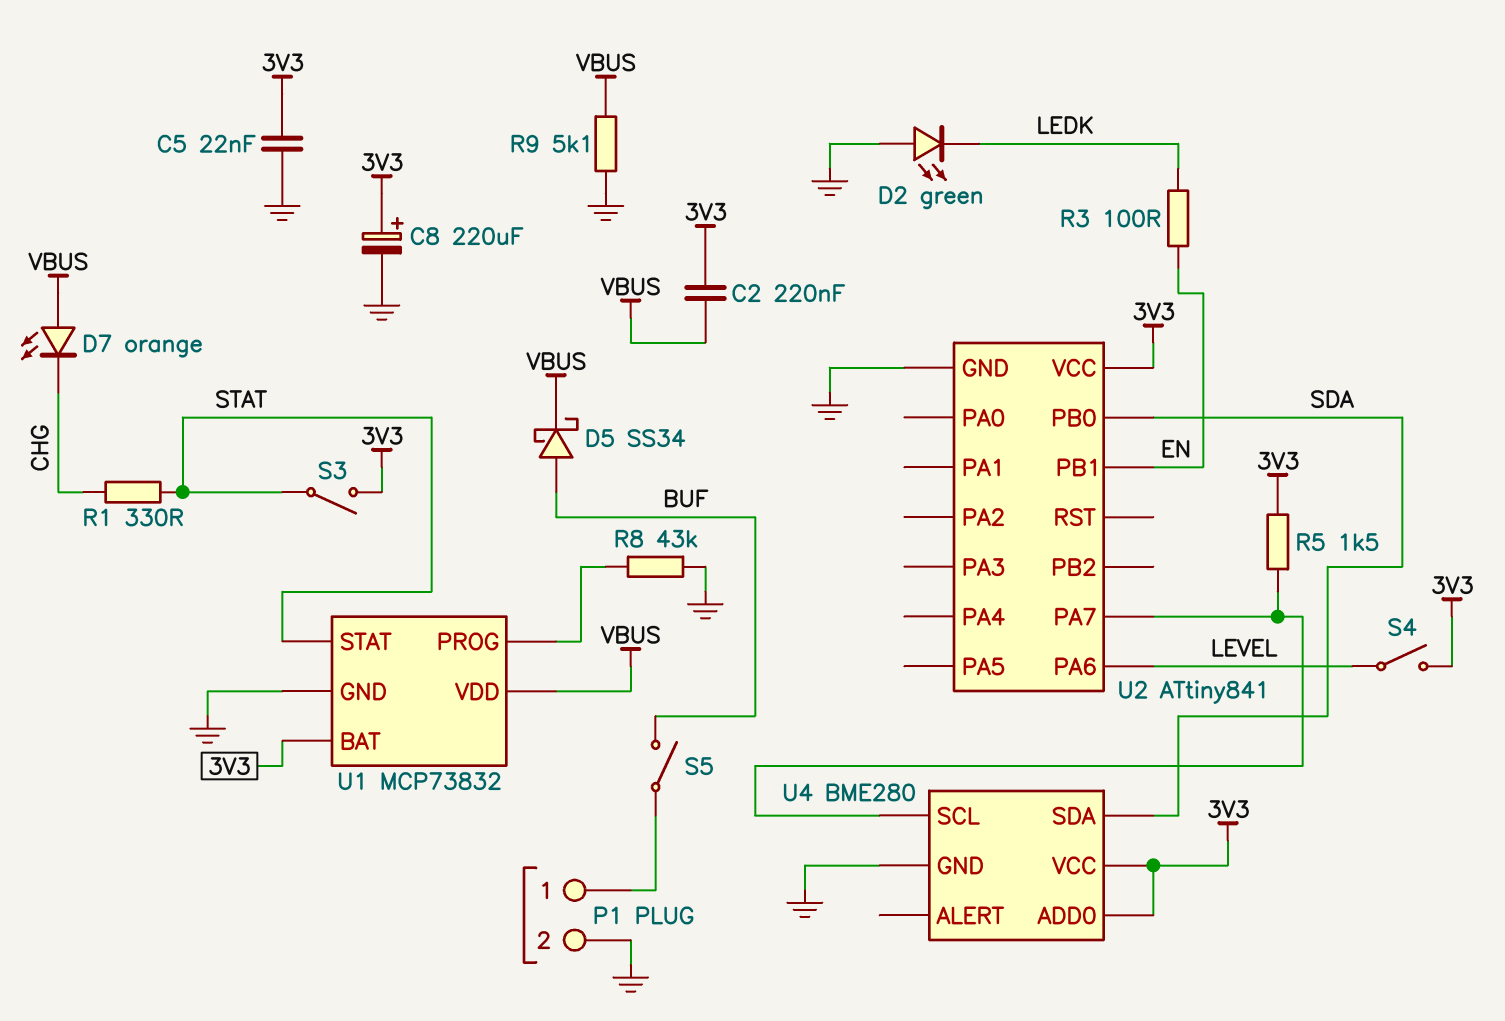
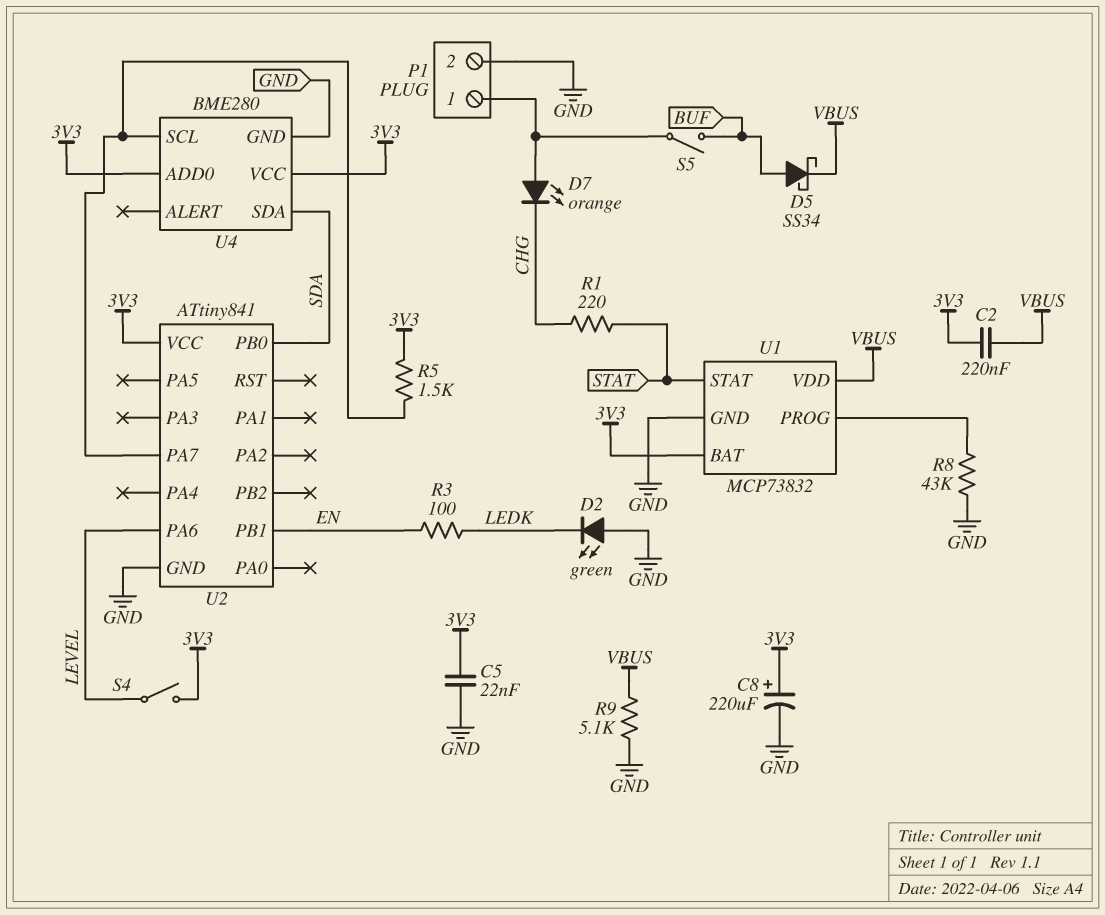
D7: LED orange (A VBUS, K CHG) -> LED orange (A P1/1, K CHG)
R1: 330 (CHG, STAT) -> 220 (CHG, STAT)
S3: switch (3V3, STAT) -> none

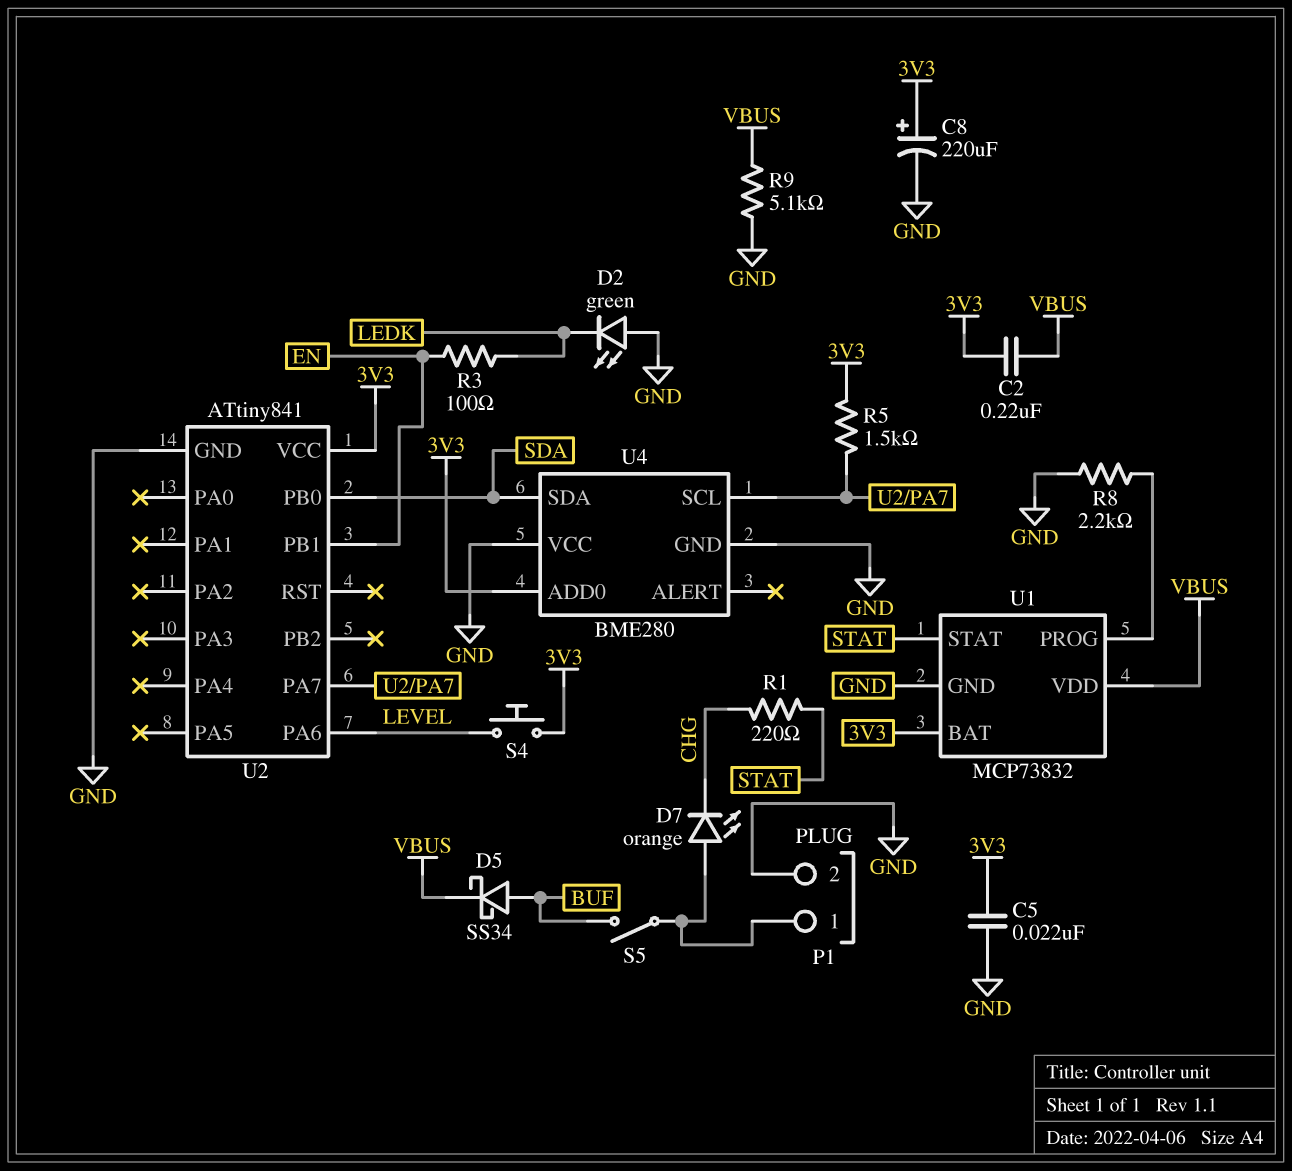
R8: 43k (GND, U1/PROG) -> 2.2k (GND, U1/PROG)
S4: switch (3V3, LEVEL) -> button (3V3, LEVEL)
U4 pin VCC: 3V3 -> GND

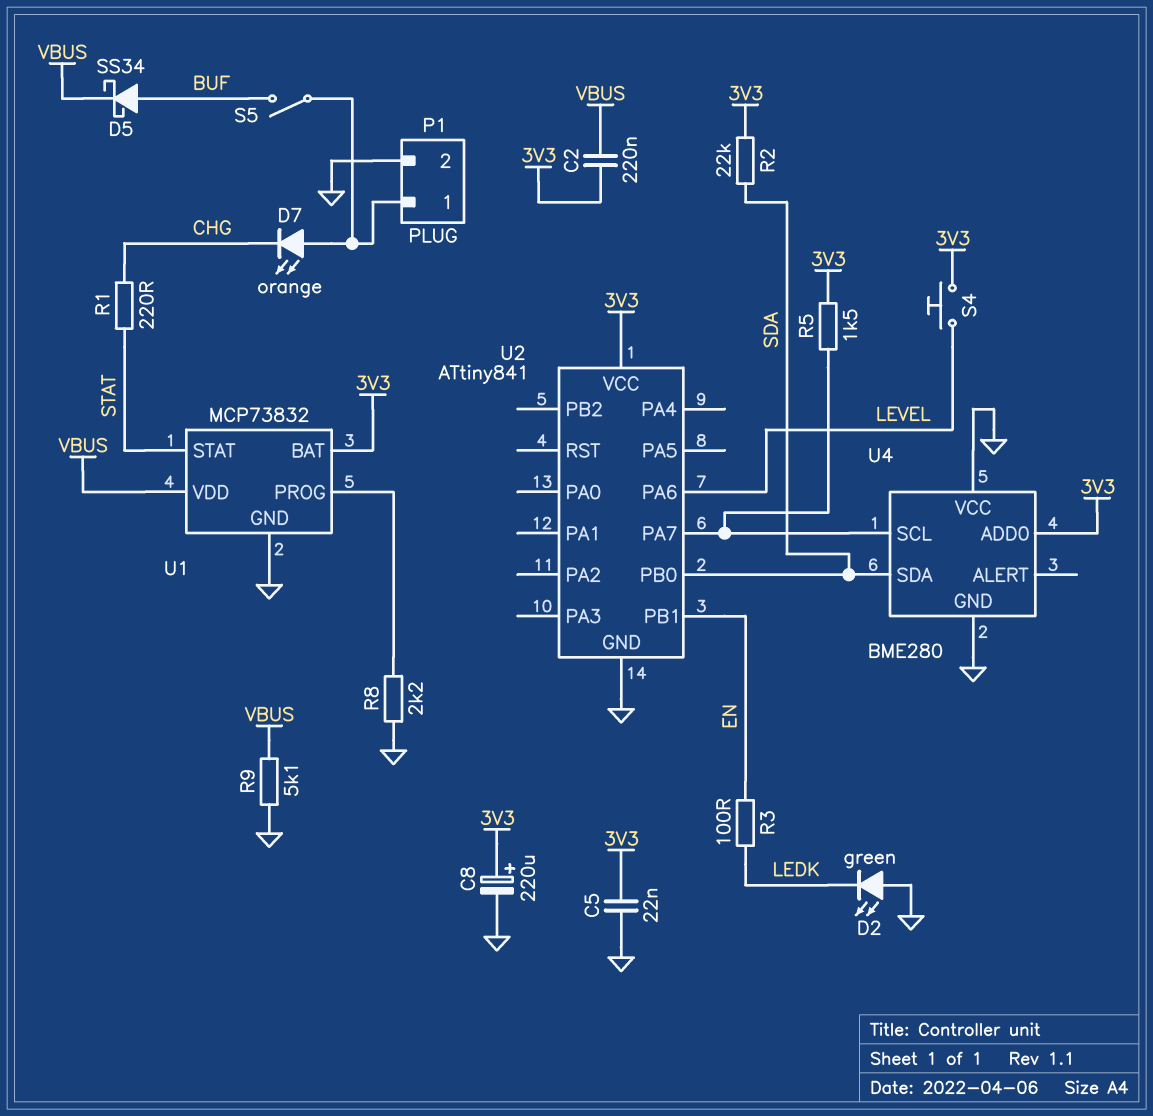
R2: none -> 22k (3V3, SDA)

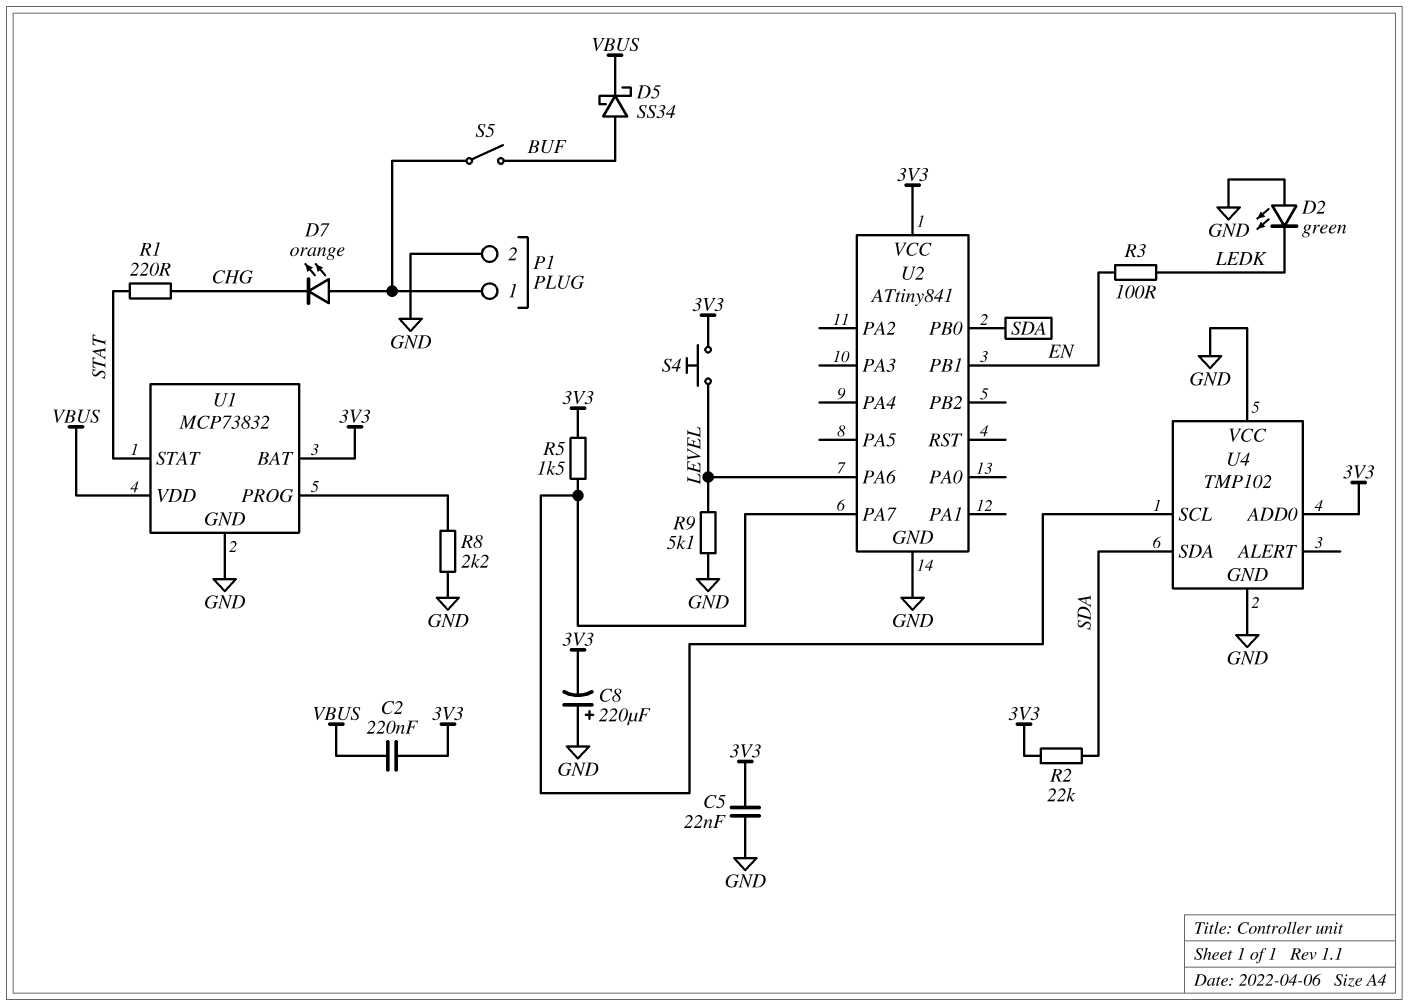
C8: 220uF (plus 3V3, minus GND) -> 220uF (plus GND, minus 3V3)
R9: 5.1k (GND, VBUS) -> 5.1k (GND, LEVEL)
U4: BME280 -> TMP102

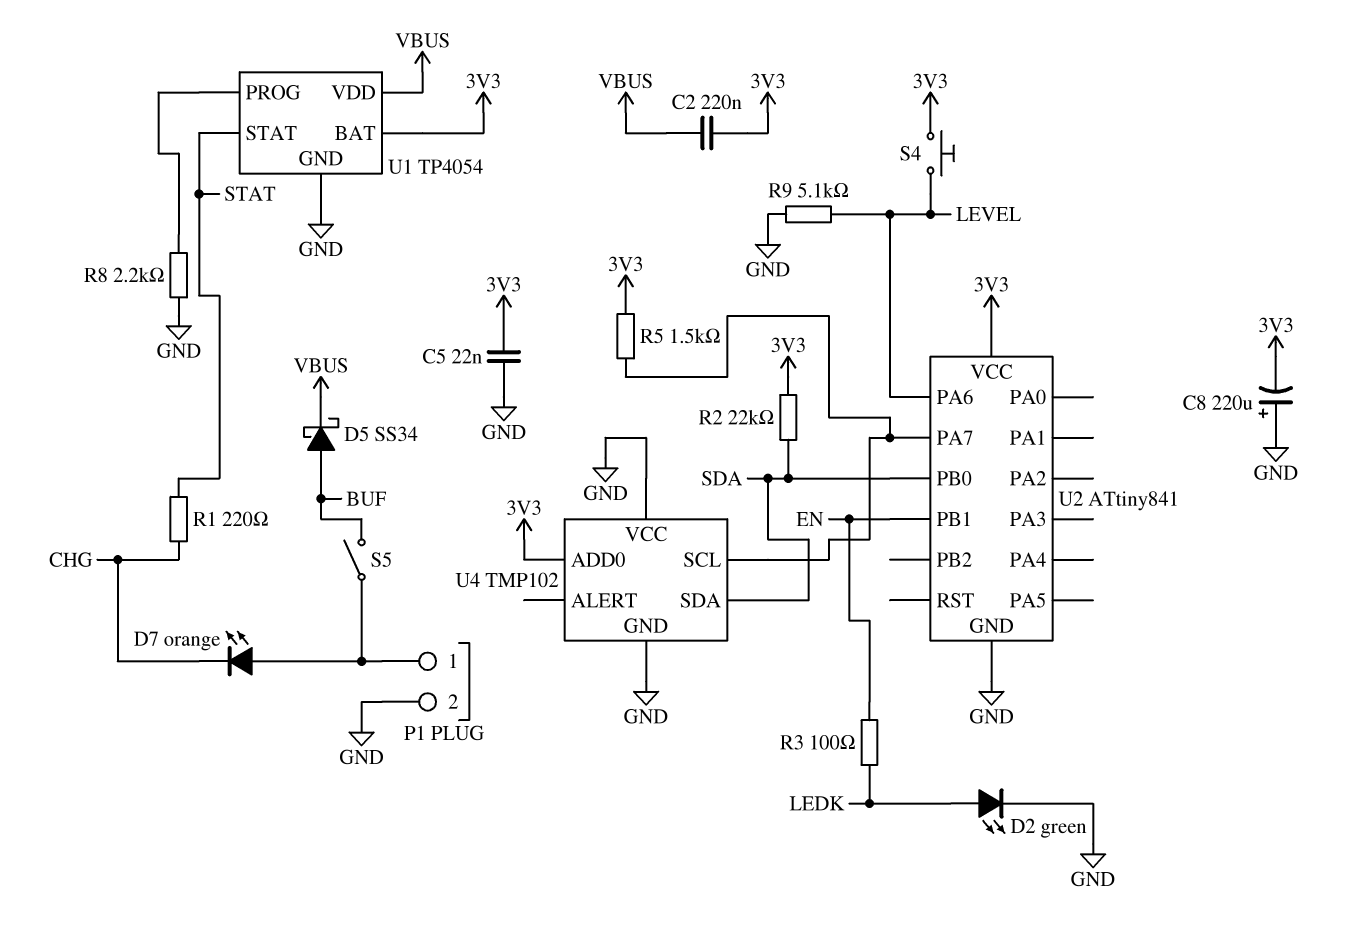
D2: LED green (A GND, K LEDK) -> LED green (A LEDK, K GND)
U1: MCP73832 -> TP4054

